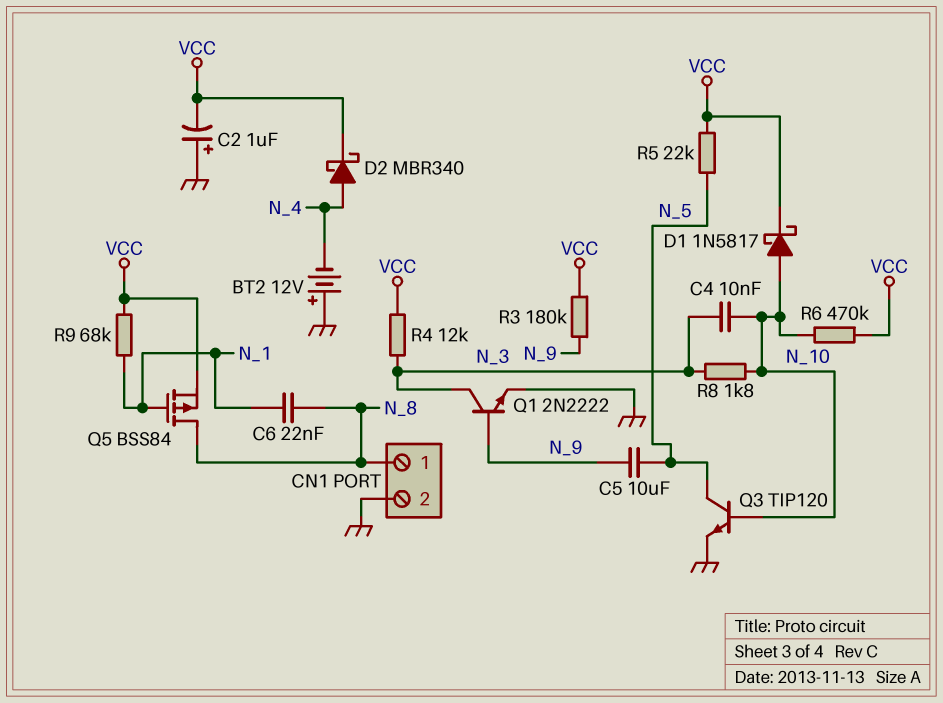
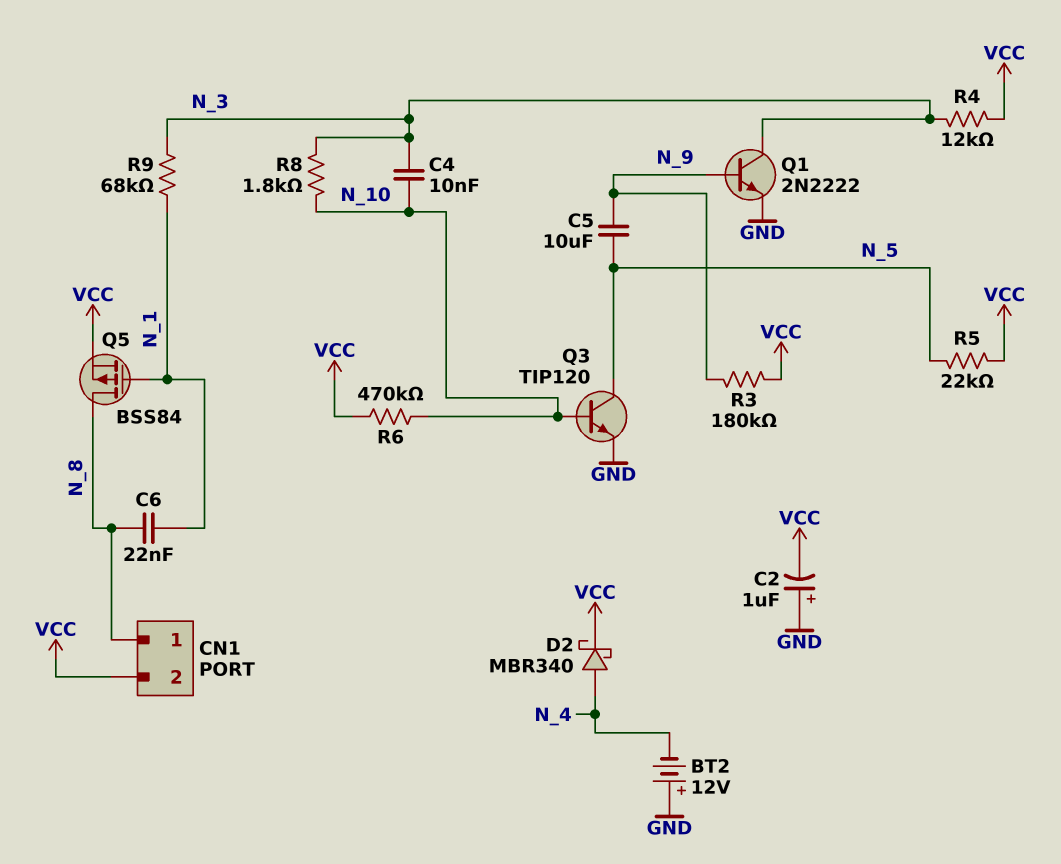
CN1 pin 2: GND -> VCC
D1: schottky 1N5817 (A N_10, K VCC) -> none
R9: 68k (N_1, VCC) -> 68k (N_1, N_3)

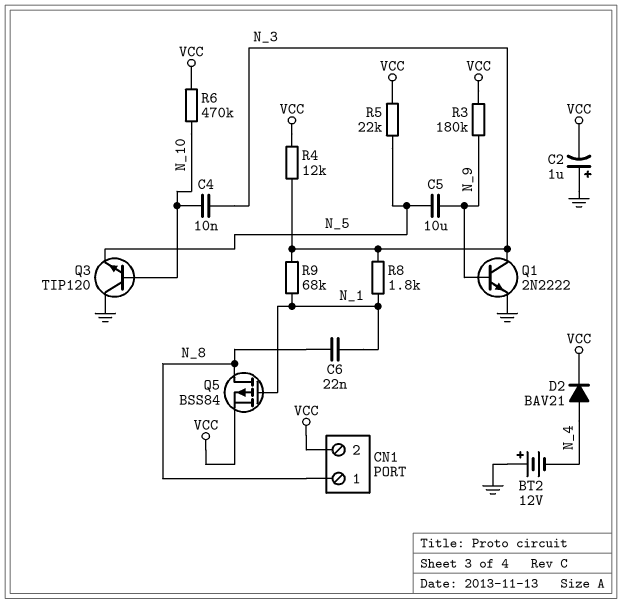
D2: schottky MBR340 (A N_4, K VCC) -> diode BAV21 (A N_4, K VCC)
Q3: NPN TIP120 (B N_10, C N_5, E GND) -> NPN TIP120 (B N_10, C GND, E N_5)
R8: 1.8k (N_3, N_10) -> 1.8k (N_1, N_3)

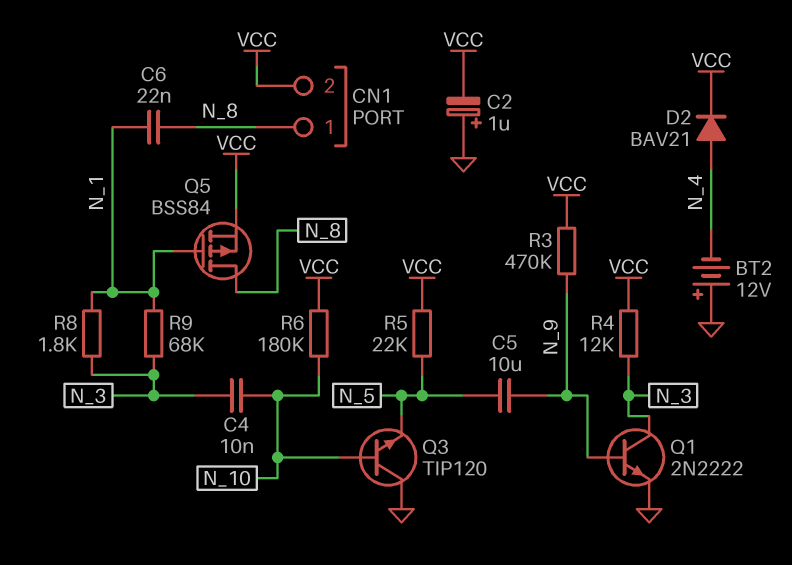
R3: 180k (N_9, VCC) -> 470k (N_9, VCC)
R6: 470k (N_10, VCC) -> 180k (N_10, VCC)

